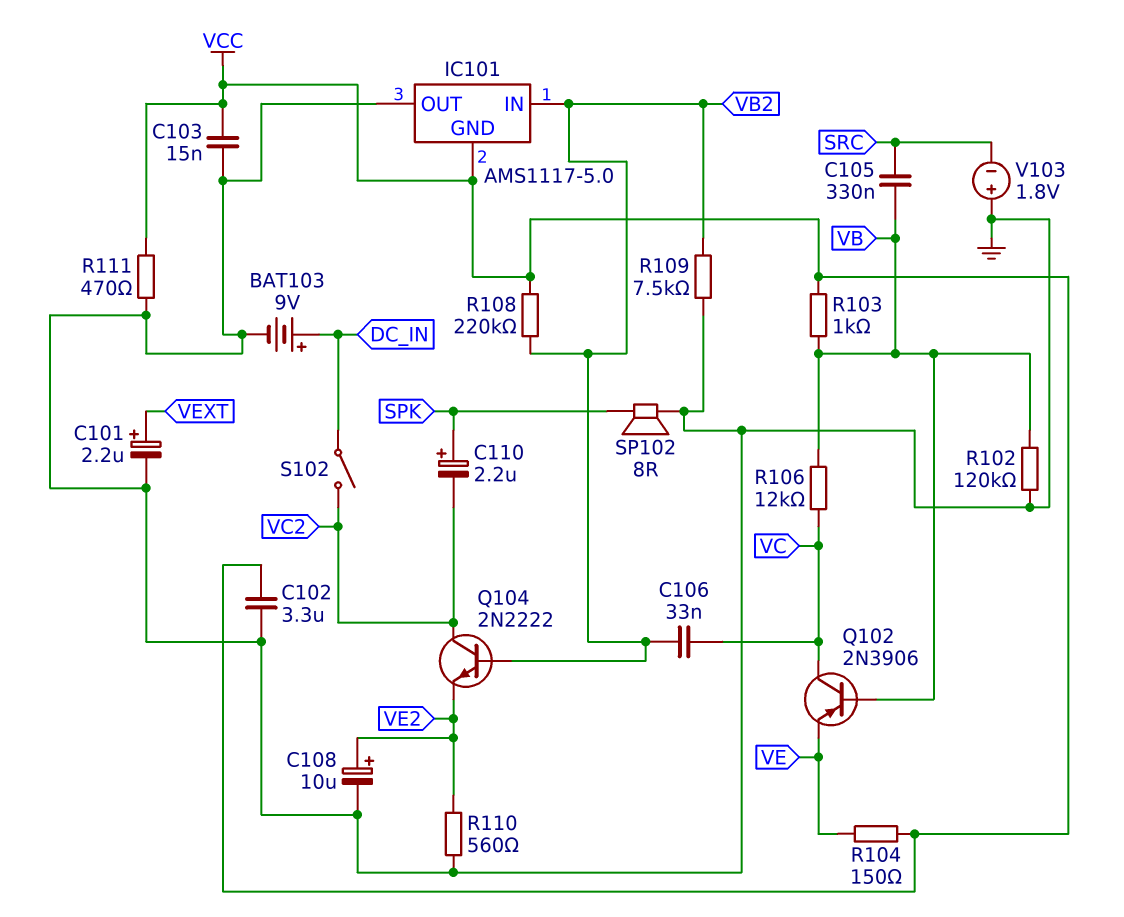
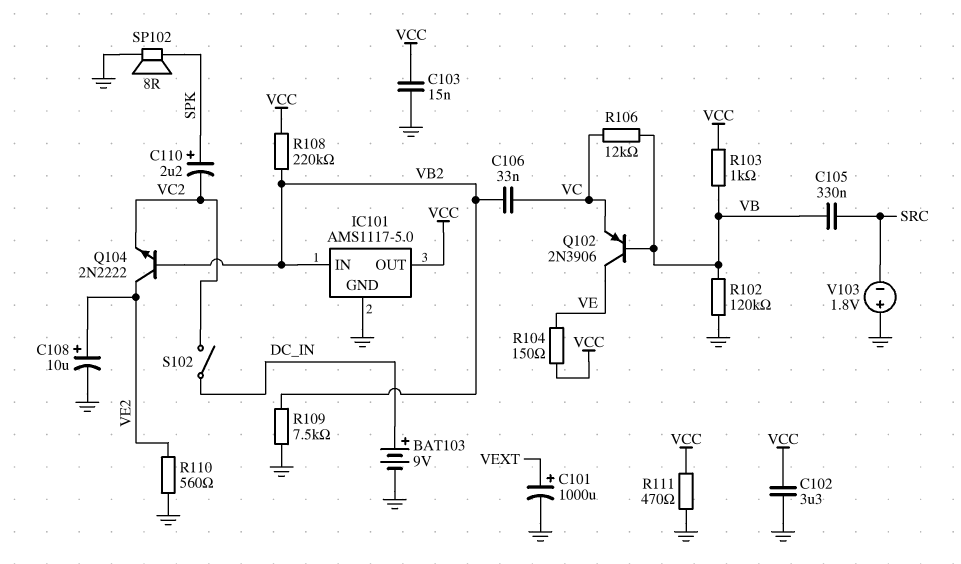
C101: 2.2uF (plus VEXT, minus GND) -> 1000uF (plus VEXT, minus GND)
IC101 pin GND: VCC -> GND
IC101 pin OUT: GND -> VCC
Q102: PNP 2N3906 (B VB, C VC, E VE) -> PNP 2N3906 (B VB, C VE, E VC)
Q104: NPN 2N2222 (B VB2, C VC2, E VE2) -> NPN 2N2222 (B VB2, C VE2, E VC2)

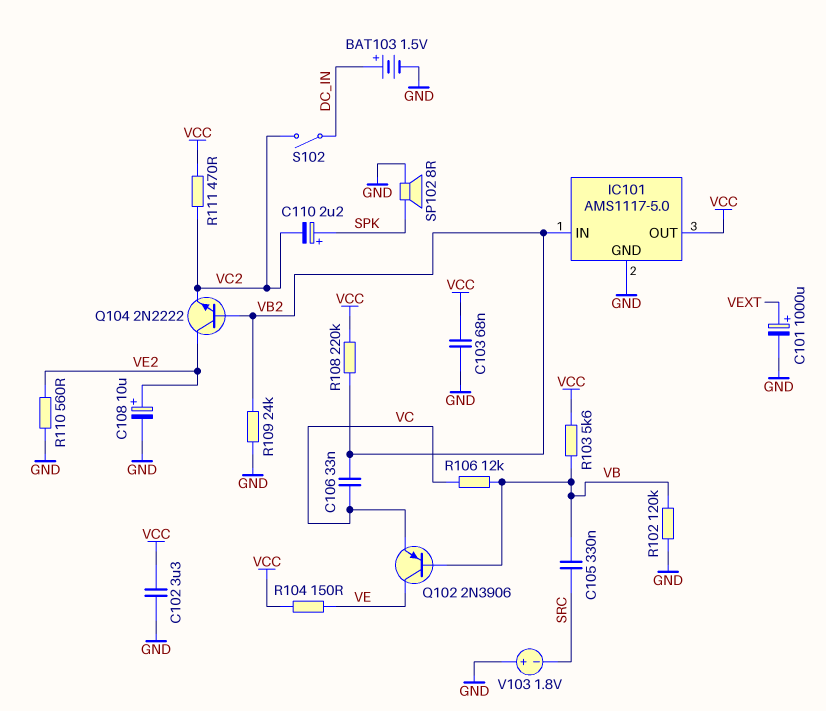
BAT103: 9V (plus DC_IN, minus GND) -> 1.5V (plus DC_IN, minus GND)
C103: 15nF (GND, VCC) -> 68nF (GND, VCC)
R103: 1k (VB, VCC) -> 5.6k (VB, VCC)
R109: 7.5k (GND, VB2) -> 24k (GND, VB2)
R111: 470 (GND, VCC) -> 470 (VC2, VCC)

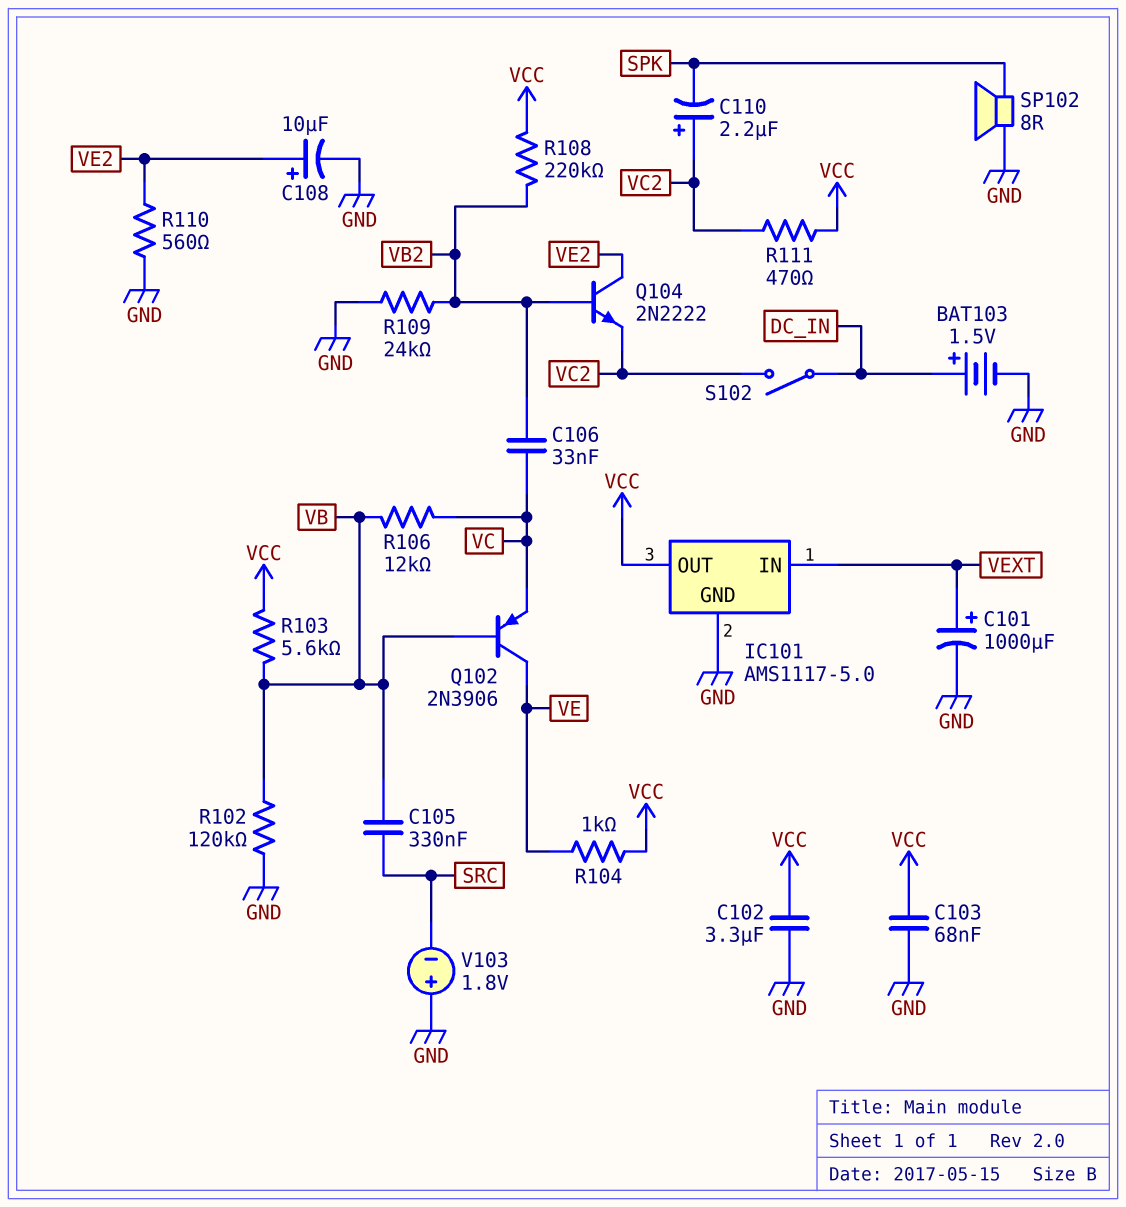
C110: 2.2uF (plus SPK, minus VC2) -> 2.2uF (plus VC2, minus SPK)
IC101 pin IN: VB2 -> VEXT
R104: 150 (VCC, VE) -> 1k (VCC, VE)

